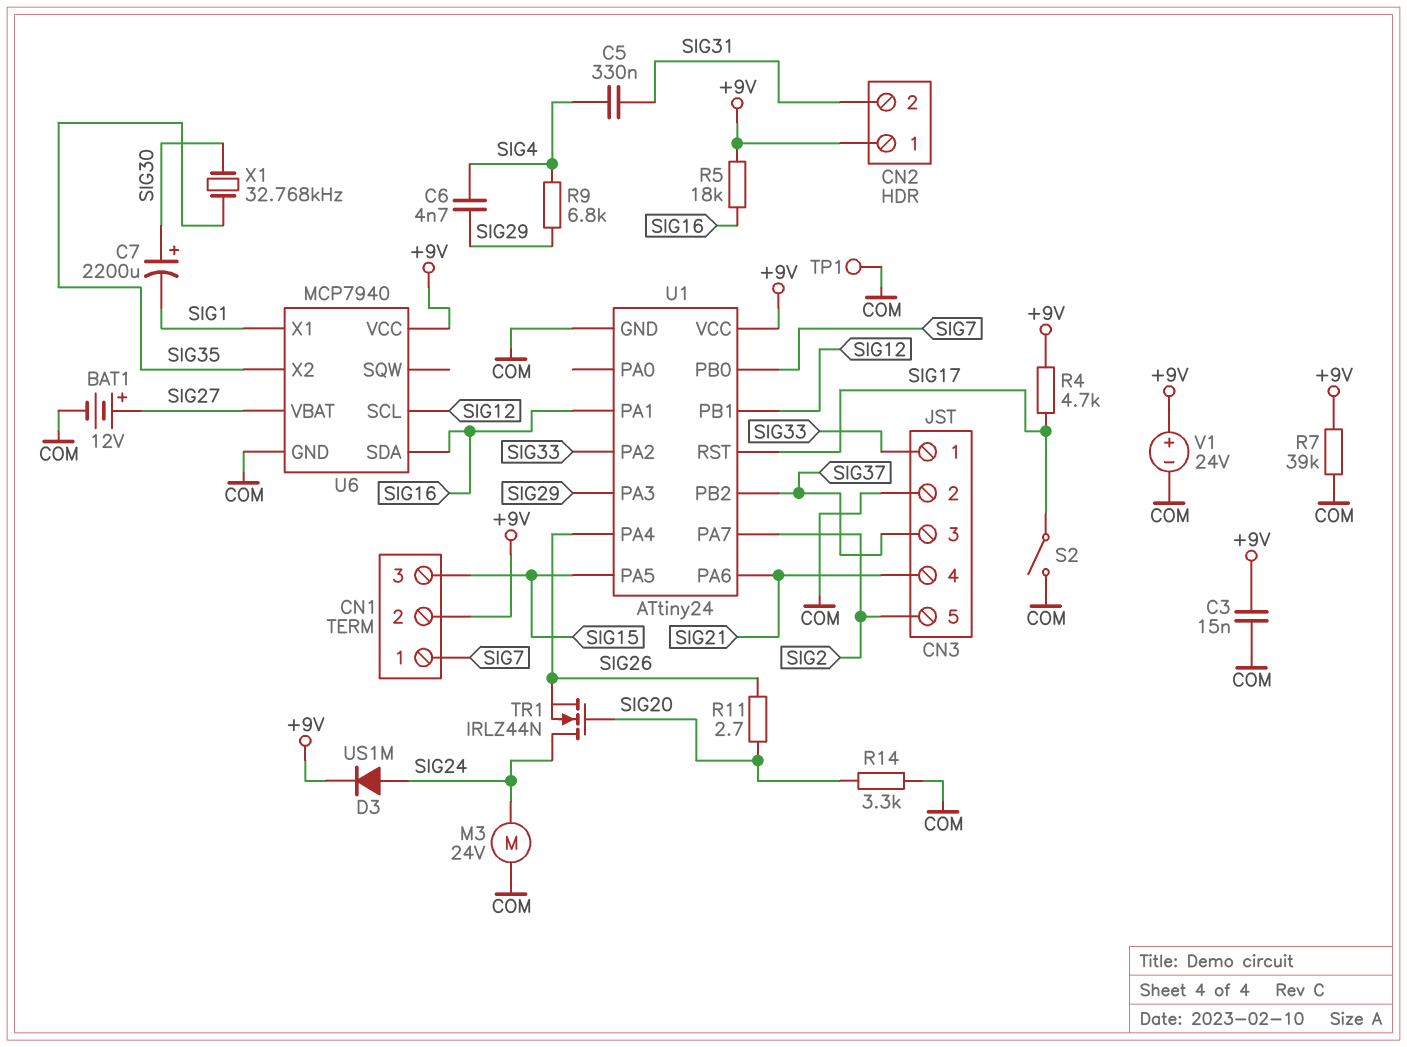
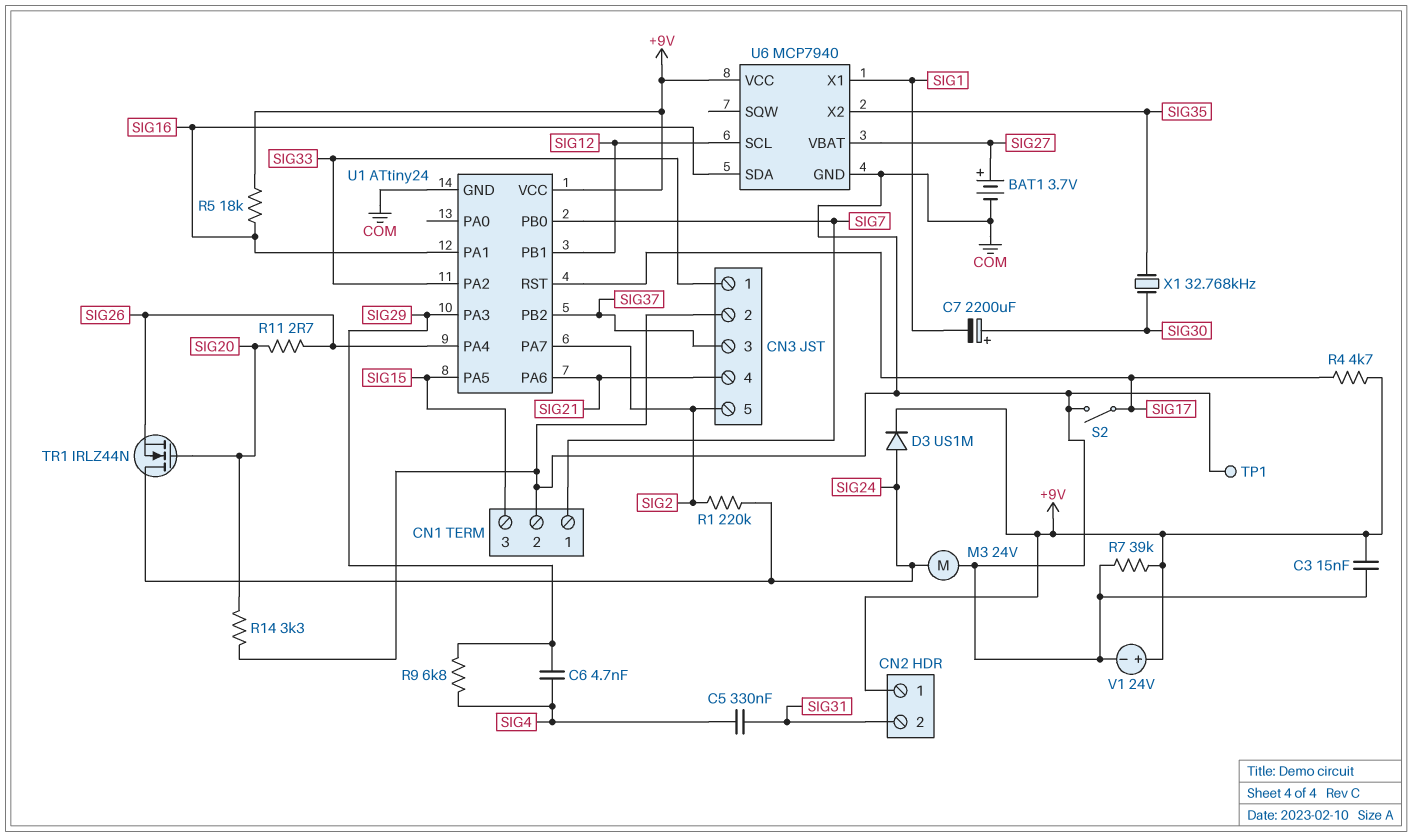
BAT1: 12V (plus SIG27, minus COM) -> 3.7V (plus SIG27, minus COM)
CN1 pin 2: +9V -> COM
R1: none -> 220k (SIG2, SIG24)

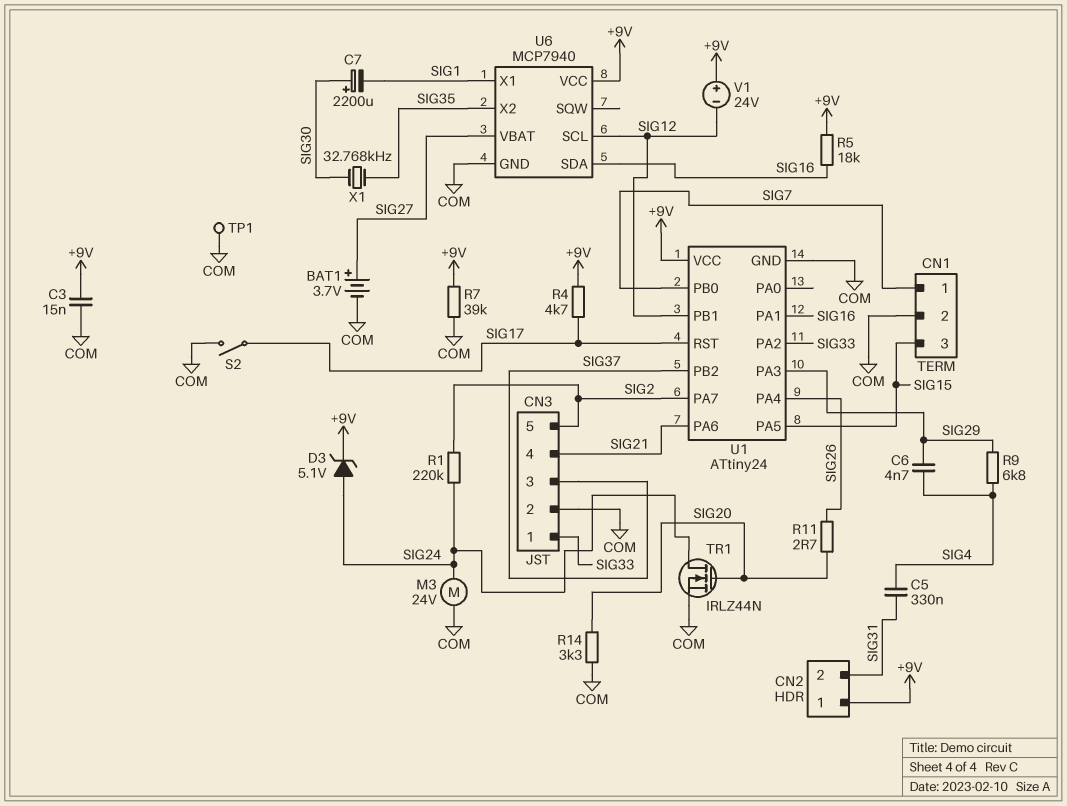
D3: diode US1M (A SIG24, K +9V) -> zener 5.1V (A SIG24, K +9V)
TR1: NMOS IRLZ44N (G SIG20, D SIG24, S SIG26) -> NMOS IRLZ44N (G SIG20, D SIG24, S COM)
V1: 24V (plus +9V, minus COM) -> 24V (plus +9V, minus SIG12)

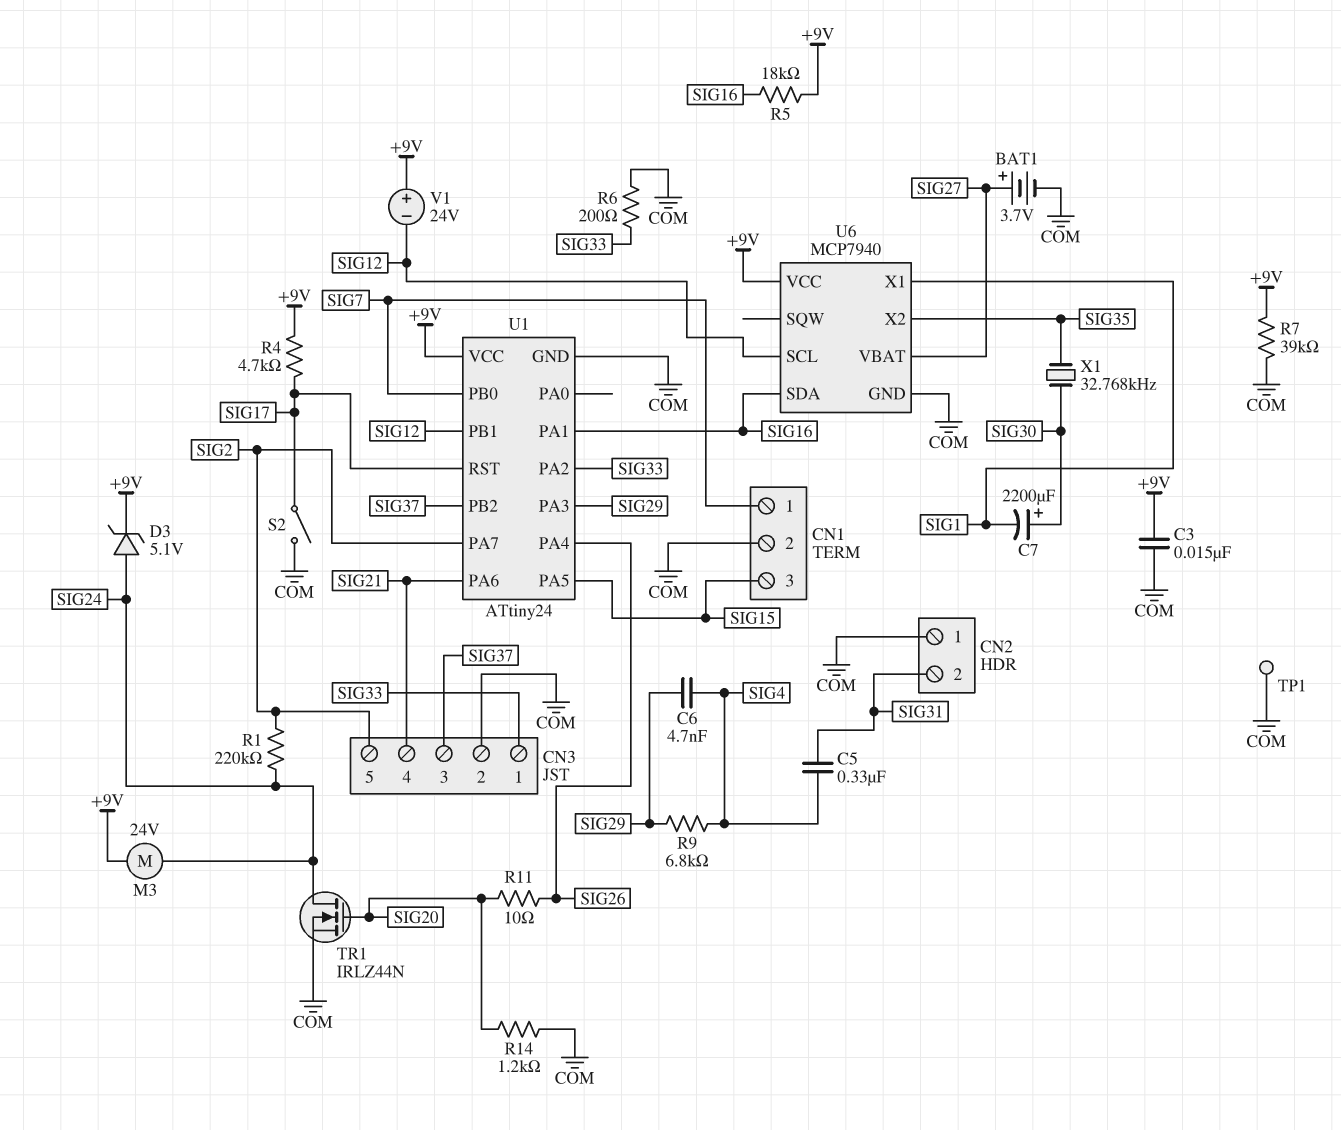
CN2 pin 1: +9V -> COM
M3: motor 24V (COM, SIG24) -> motor 24V (+9V, SIG24)
R6: none -> 200 (COM, SIG33)
R11: 2.7 (SIG20, SIG26) -> 10 (SIG20, SIG26)
R14: 3.3k (COM, SIG20) -> 1.2k (COM, SIG20)

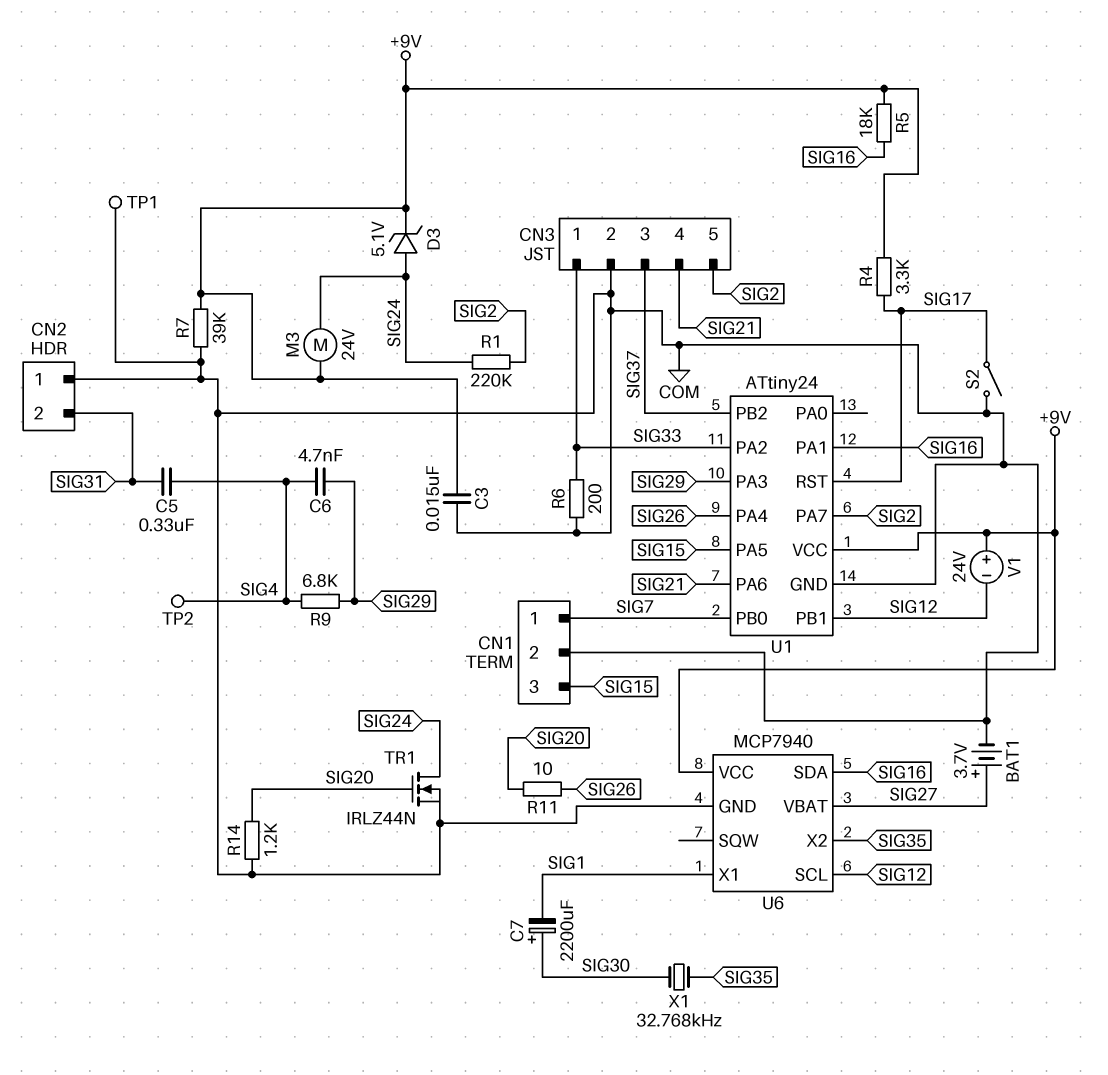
R4: 4.7k (+9V, SIG17) -> 3.3k (+9V, SIG17)
TP2: none -> test point (SIG4)

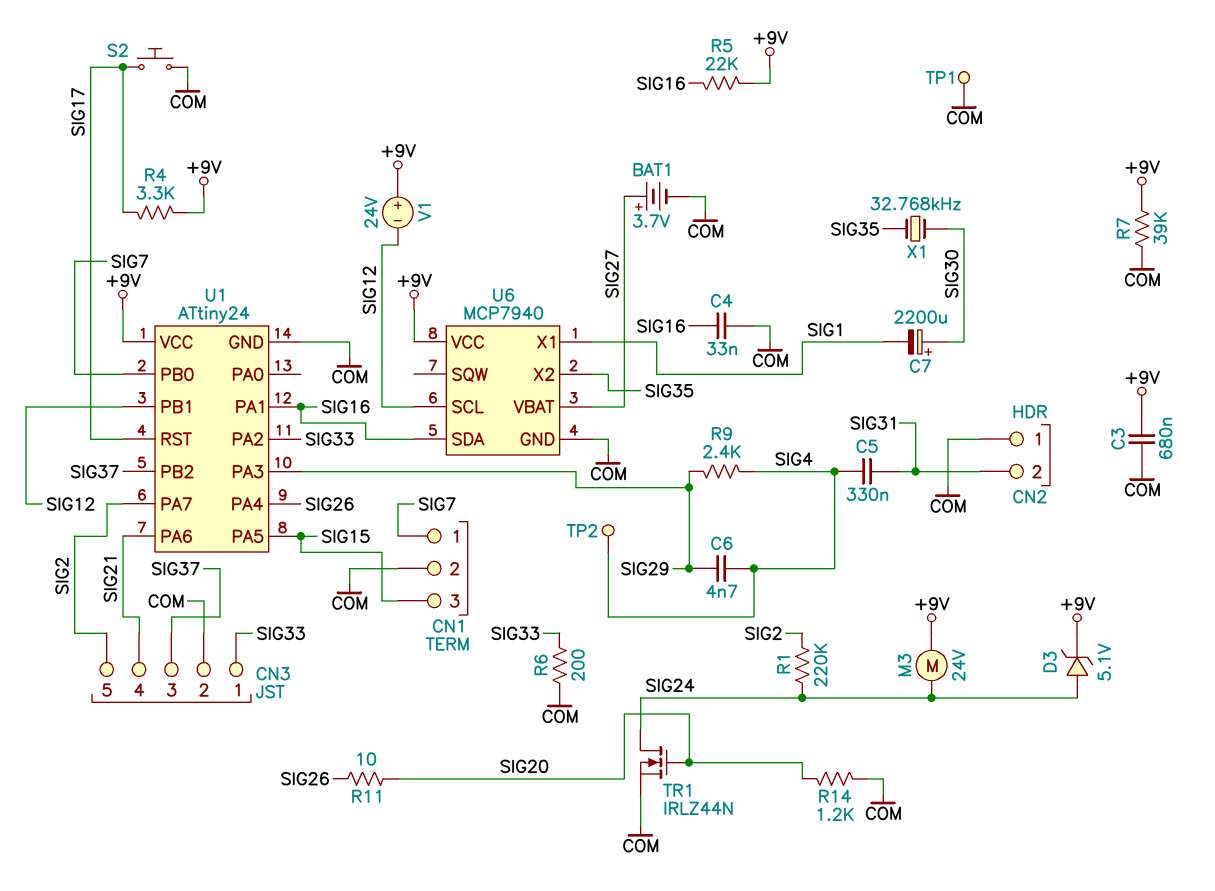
C3: 15nF (+9V, COM) -> 680nF (+9V, COM)
C4: none -> 33nF (COM, SIG16)
R5: 18k (+9V, SIG16) -> 22k (+9V, SIG16)
R9: 6.8k (SIG4, SIG29) -> 2.4k (SIG4, SIG29)
S2: switch (COM, SIG17) -> button (COM, SIG17)

